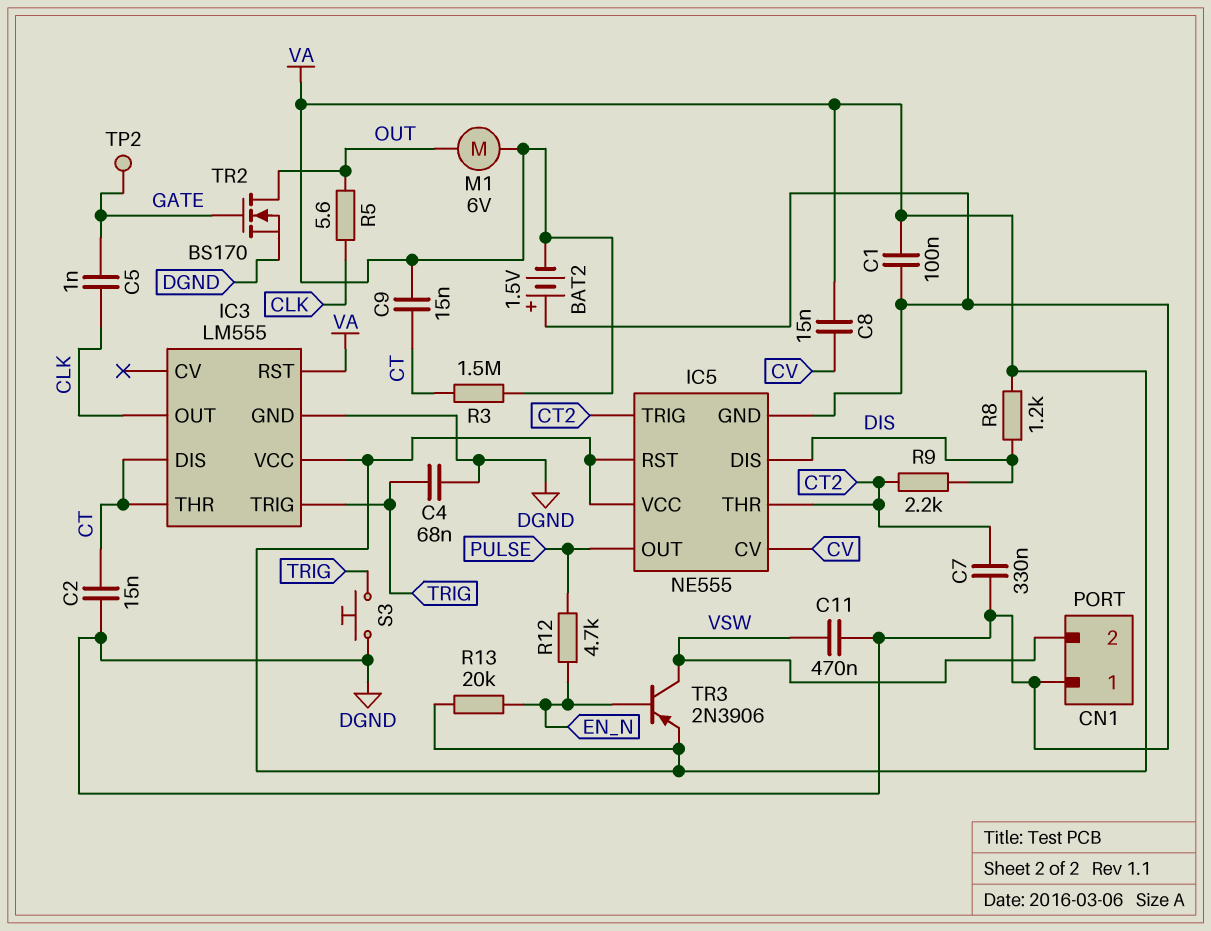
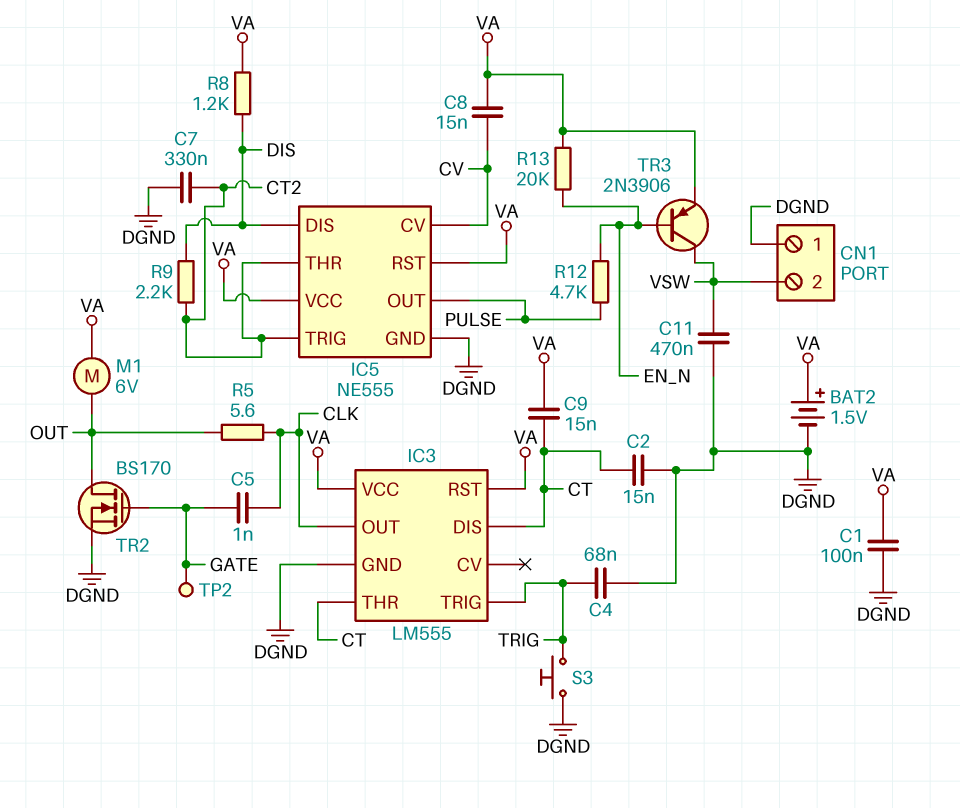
BAT2: 1.5V (plus DGND, minus VA) -> 1.5V (plus VA, minus DGND)
R3: 1.5M (CT, VA) -> none

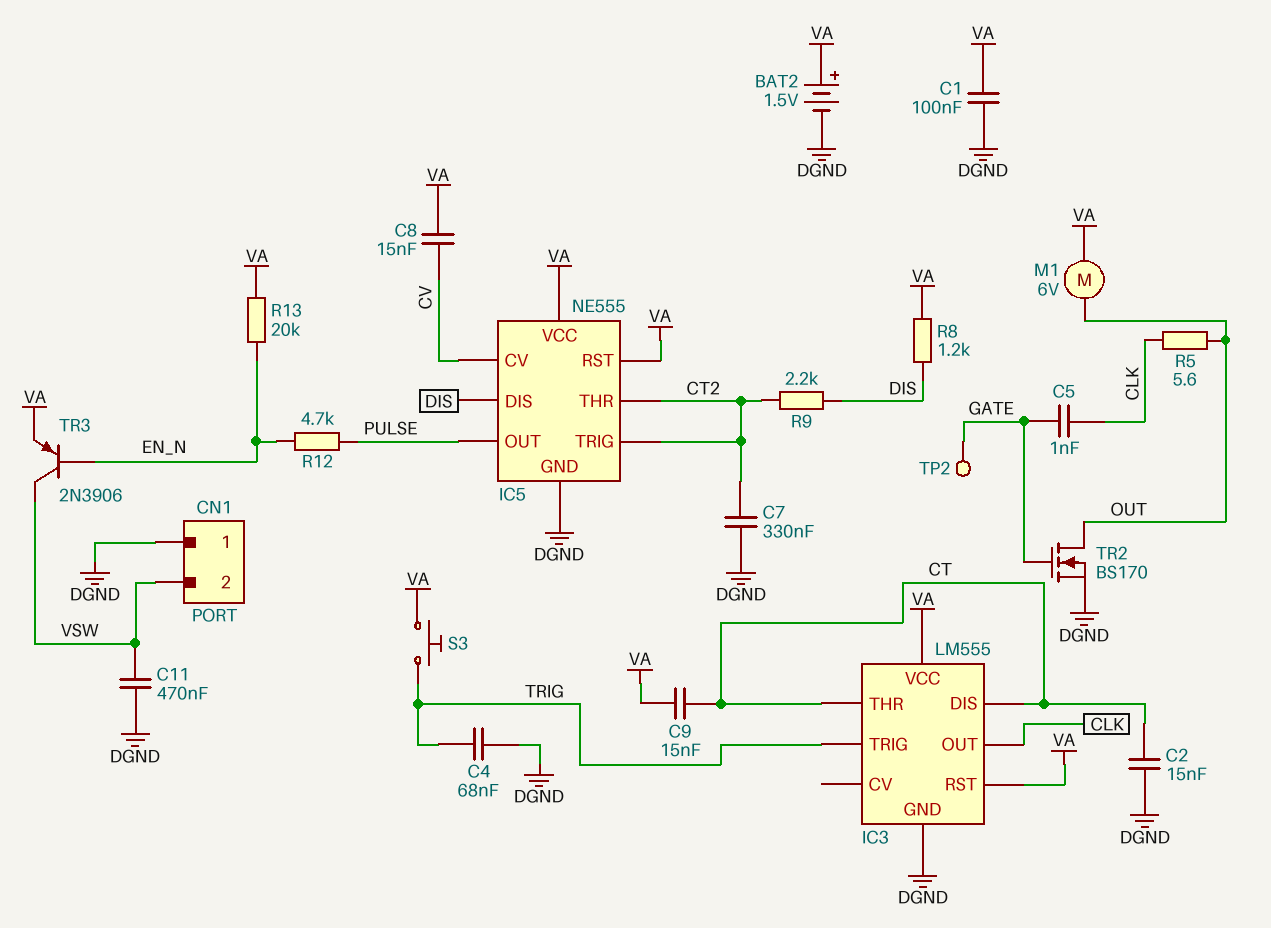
S3: button (DGND, TRIG) -> button (TRIG, VA)

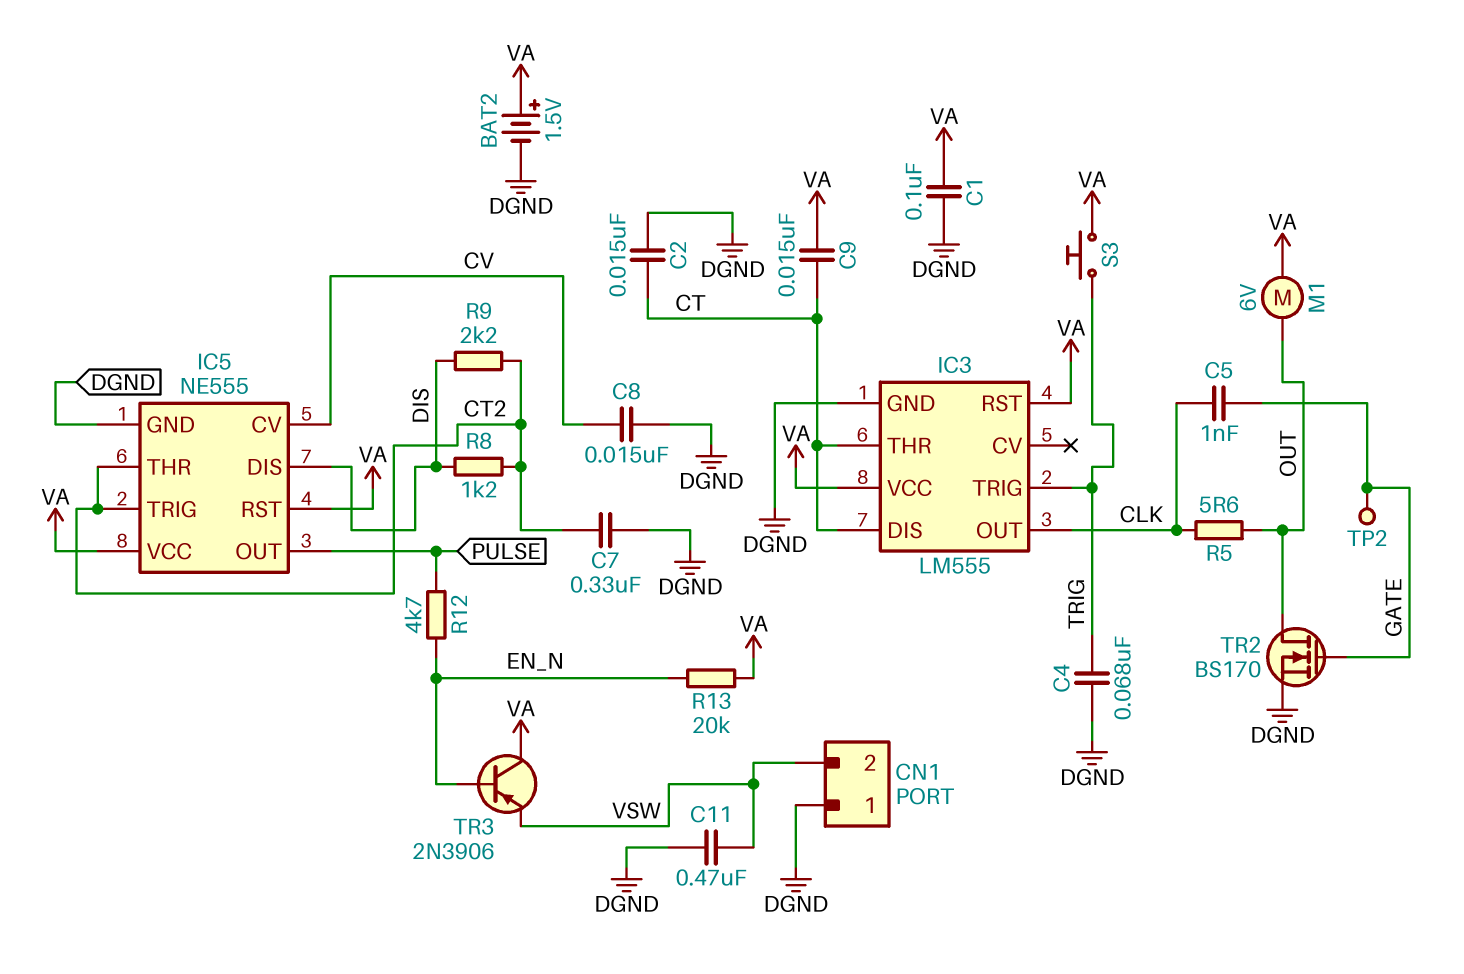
C8: 15nF (CV, VA) -> 15nF (CV, DGND)
R8: 1.2k (DIS, VA) -> 1.2k (CT2, DIS)
TR3: PNP 2N3906 (B EN_N, C VSW, E VA) -> PNP 2N3906 (B EN_N, C VA, E VSW)

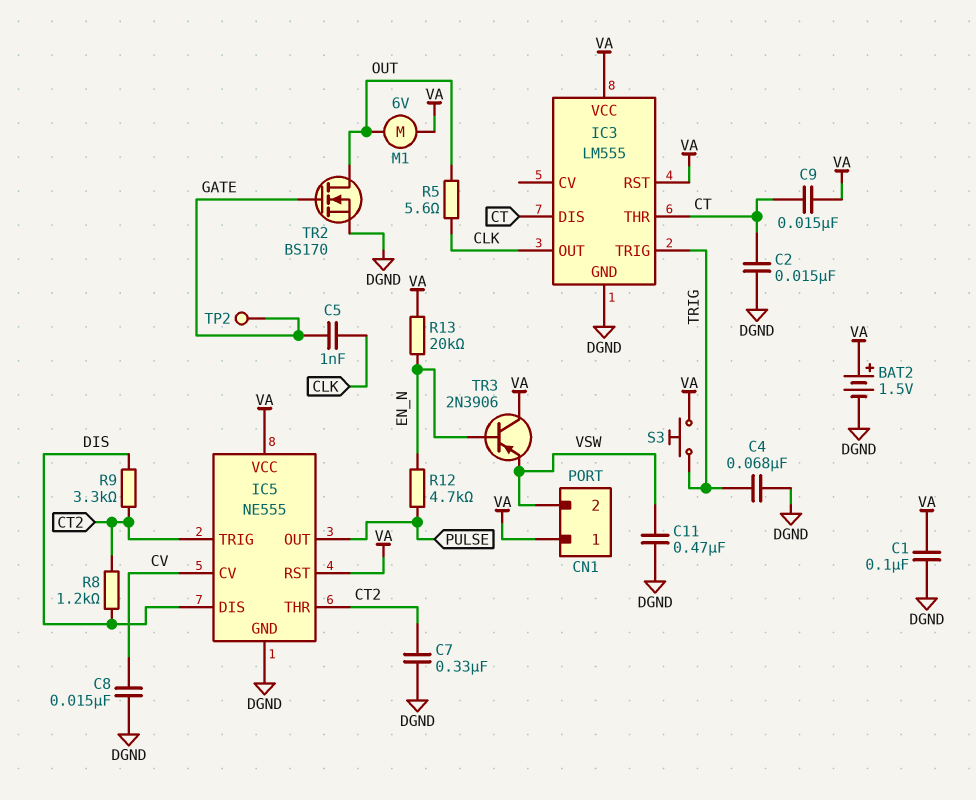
CN1 pin 1: DGND -> VA
R9: 2.2k (CT2, DIS) -> 3.3k (CT2, DIS)

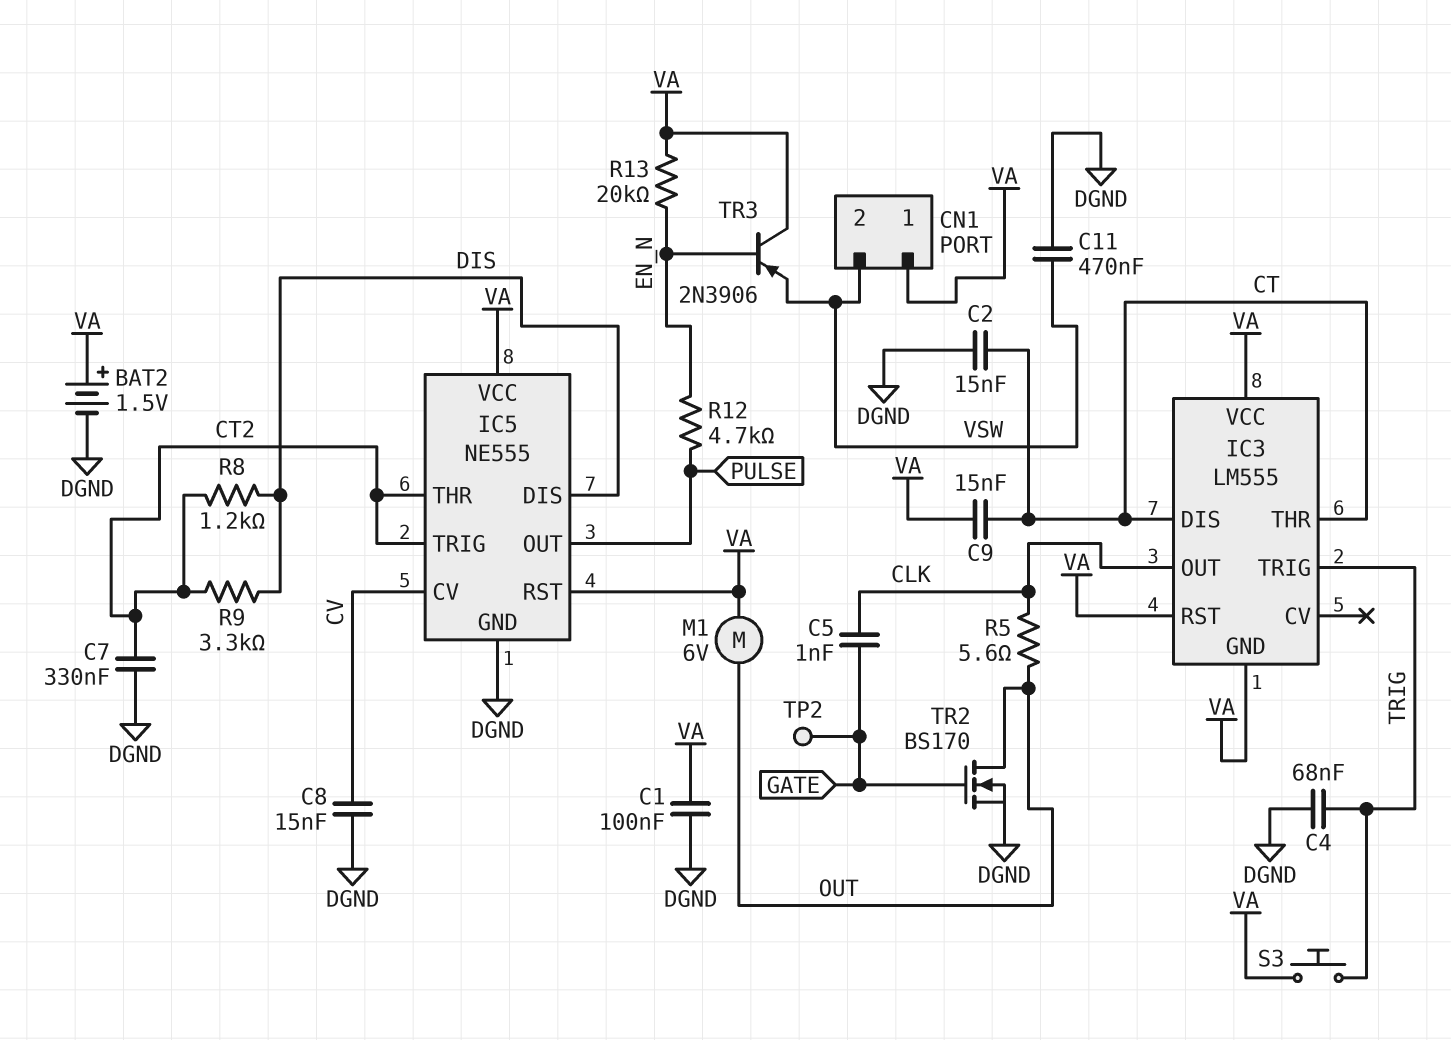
IC3 pin GND: DGND -> VA

